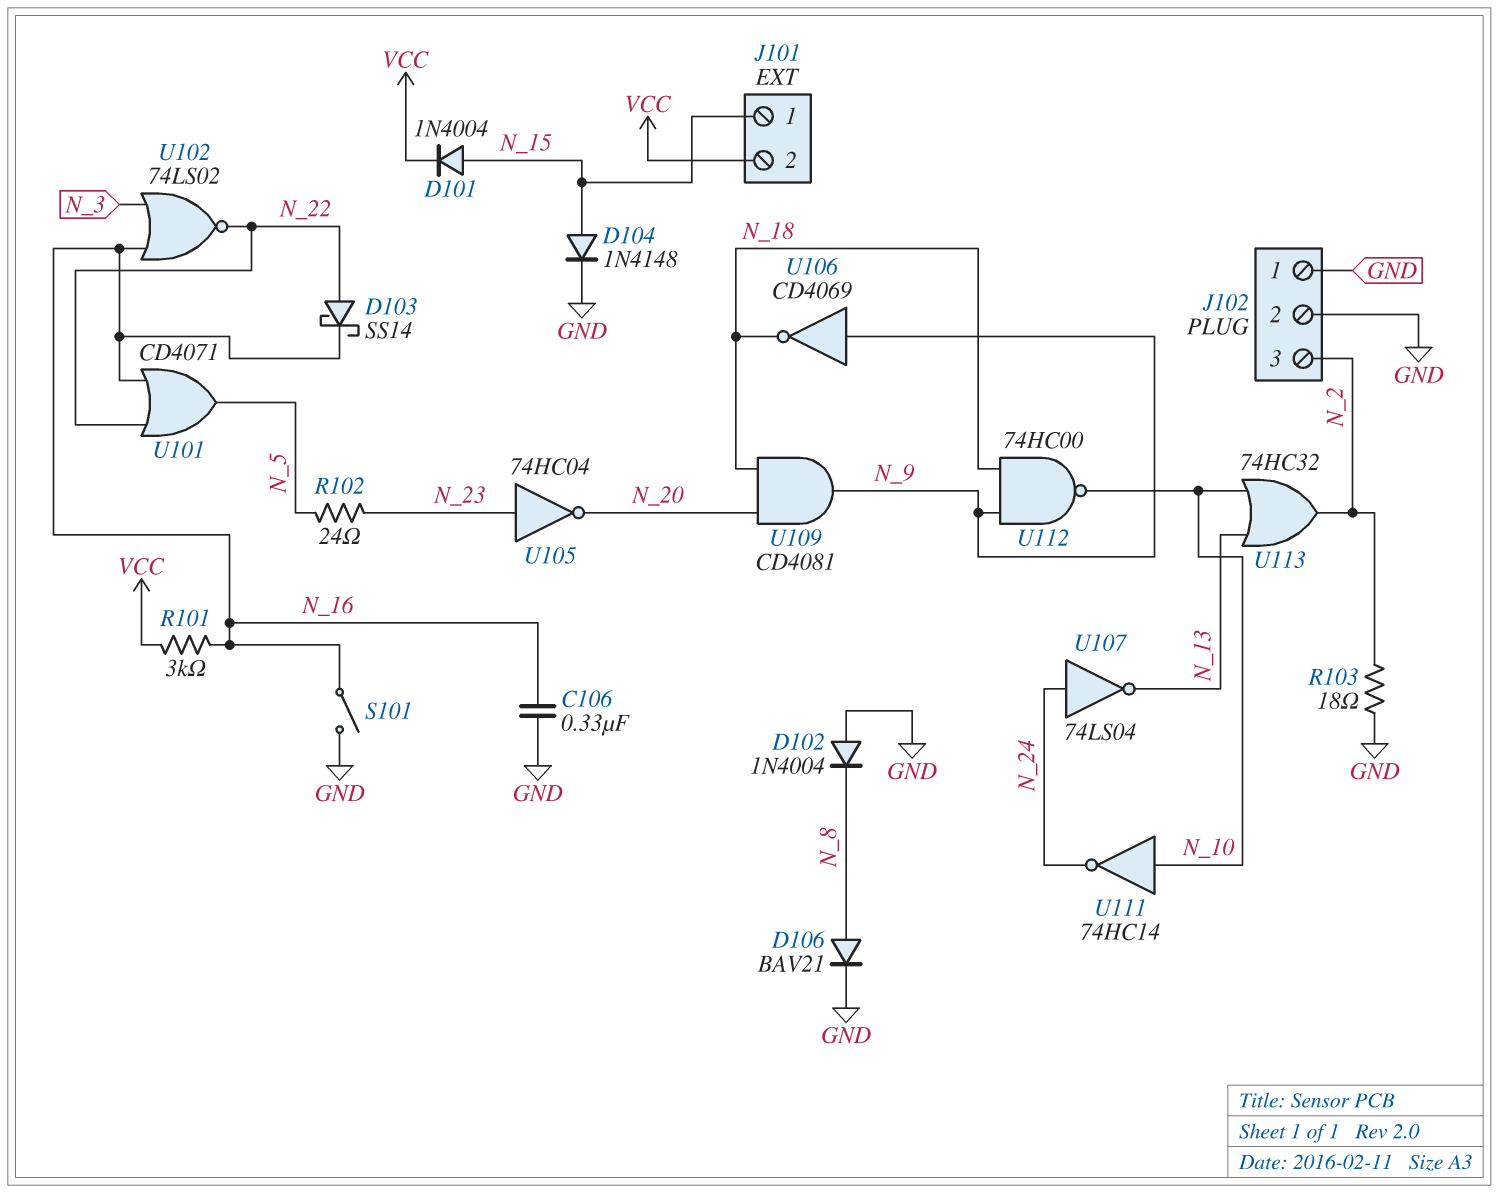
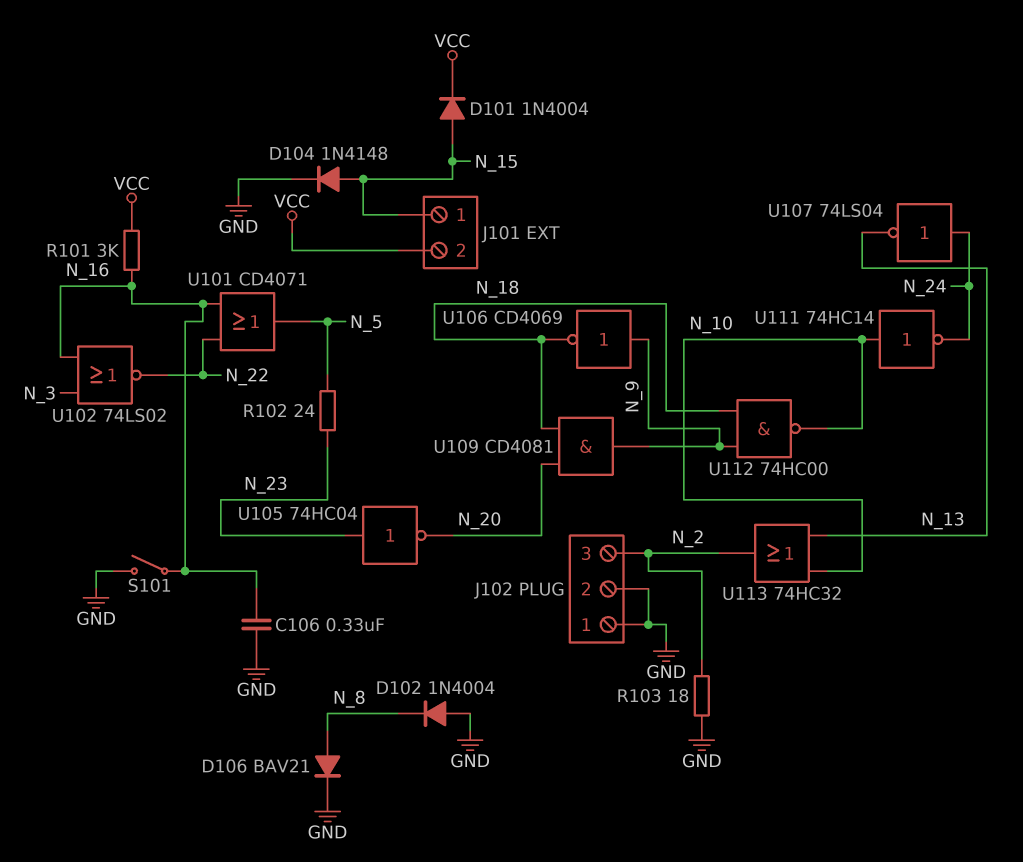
D103: schottky SS14 (A N_22, K N_16) -> none

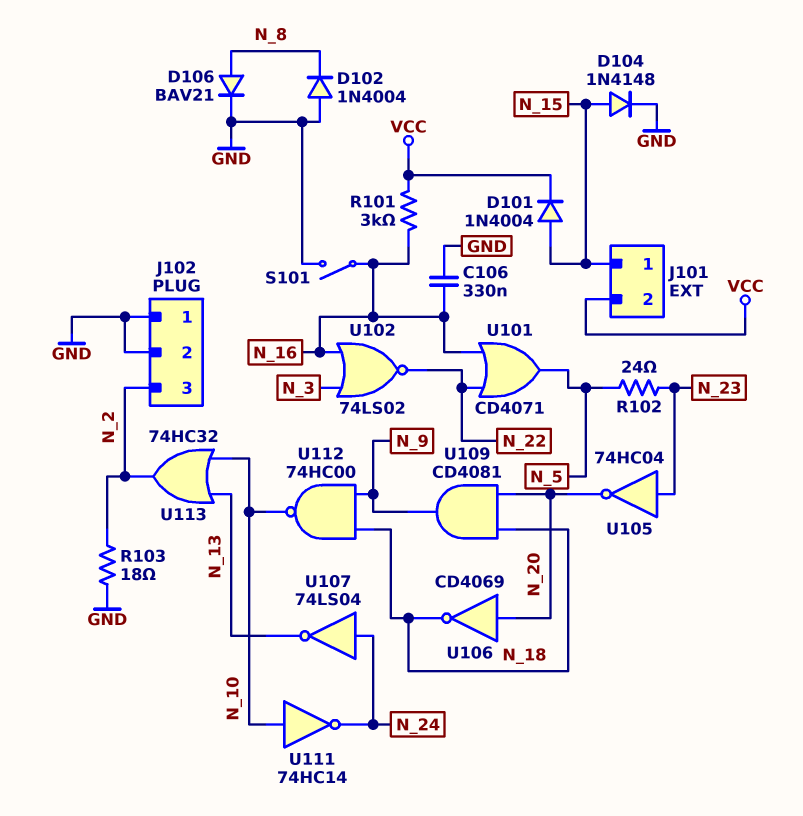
U106: NOT CD4069 (in N_9, out N_18) -> NOT CD4069 (in N_20, out N_18)

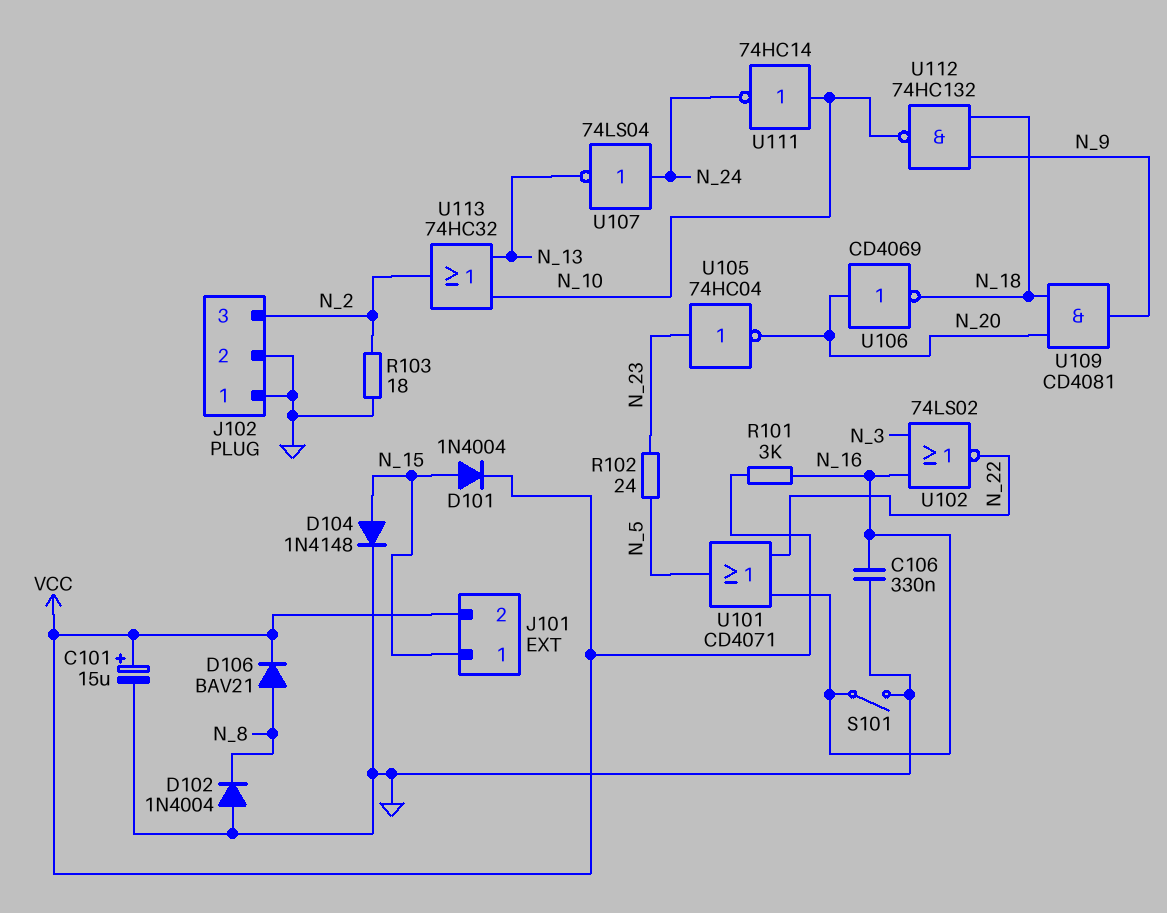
C101: none -> 15uF (plus VCC, minus GND)
D106: diode BAV21 (A N_8, K GND) -> diode BAV21 (A N_8, K VCC)
U112: NAND 74HC00 (in N_9, in N_18, out N_10) -> NAND 74HC132 (in N_9, in N_18, out N_10)

